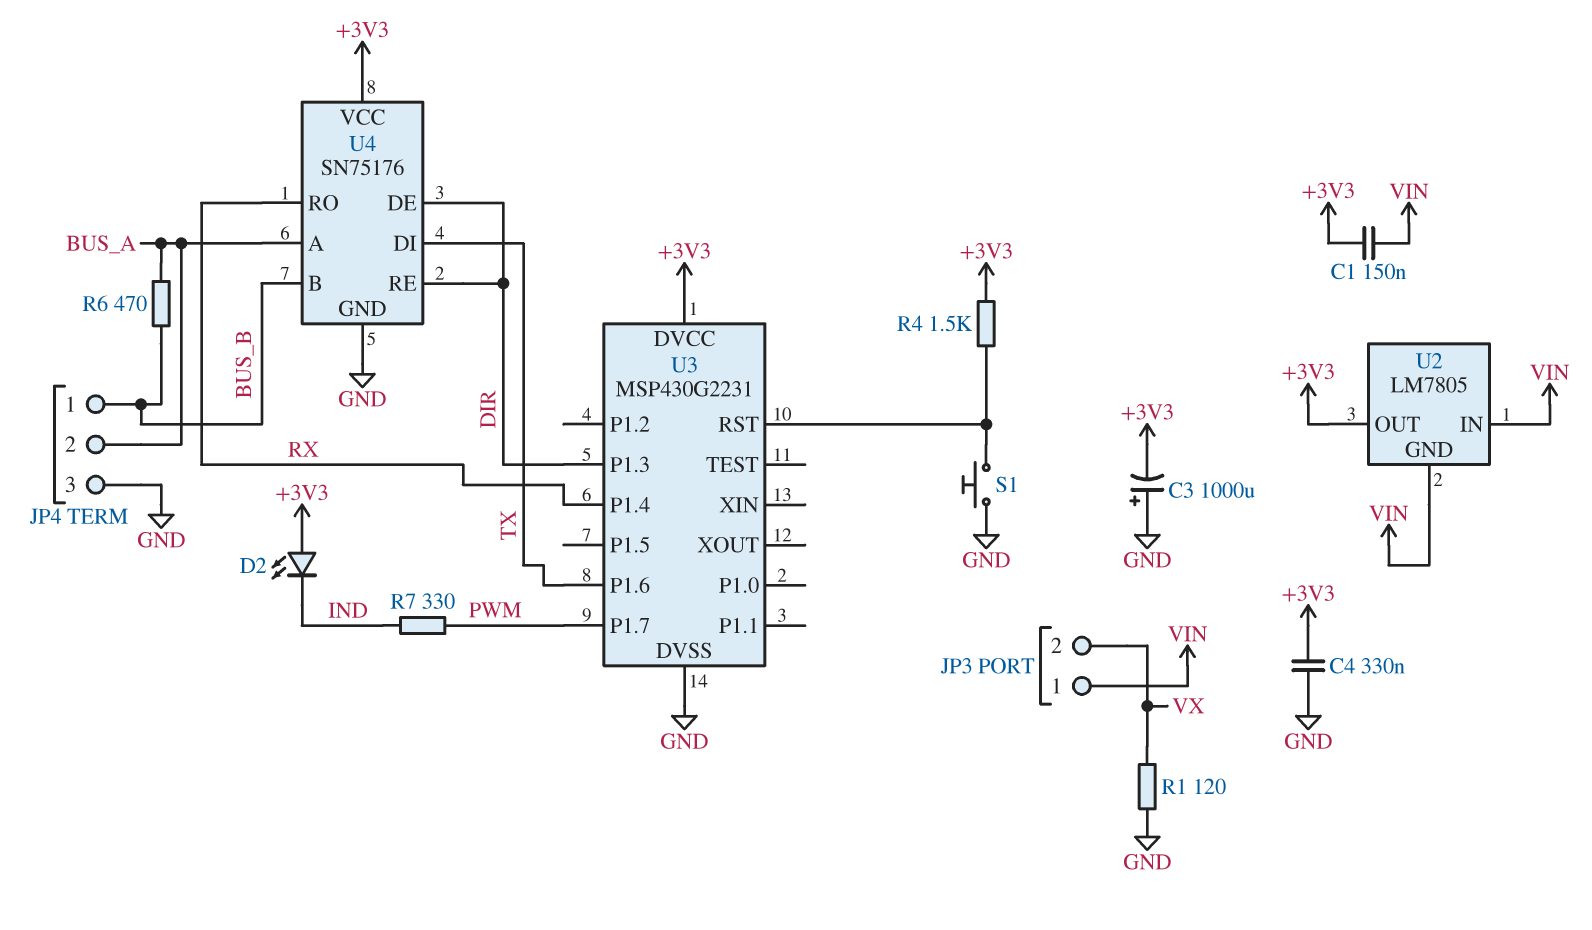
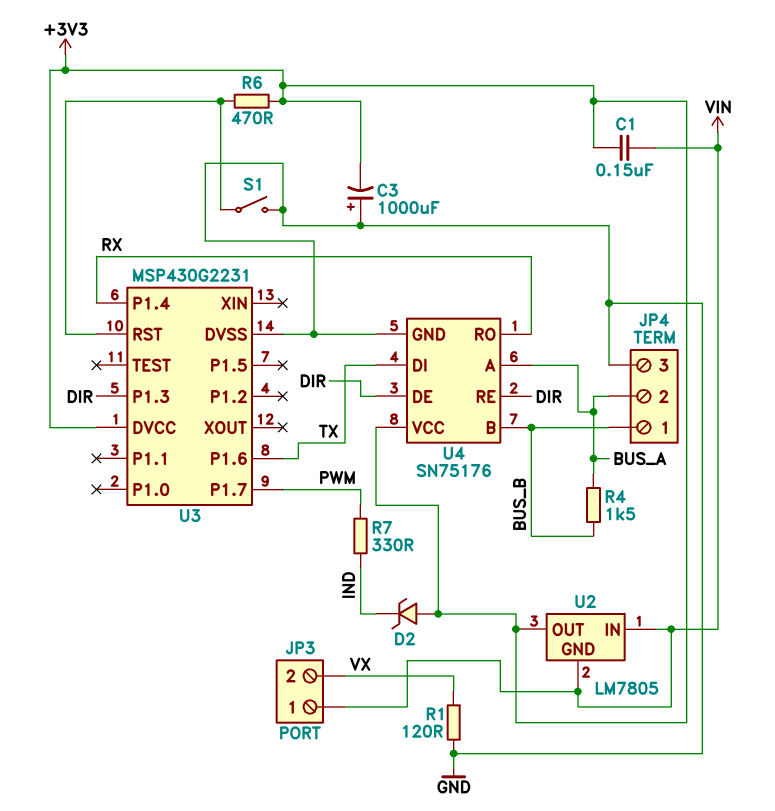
C4: 330nF (+3V3, GND) -> none
D2: LED (A +3V3, K IND) -> zener (A +3V3, K IND)
R4: 1.5k (+3V3, U3/RST) -> 1.5k (BUS_A, BUS_B)
R6: 470 (BUS_A, BUS_B) -> 470 (+3V3, U3/RST)
S1: button (GND, U3/RST) -> switch (GND, U3/RST)

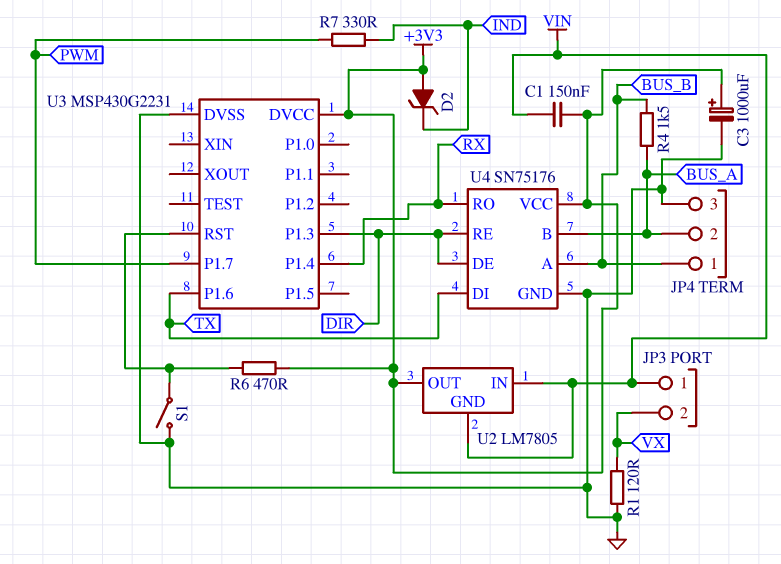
C3: 1000uF (plus GND, minus +3V3) -> 1000uF (plus +3V3, minus GND)
U4 pin A: BUS_A -> BUS_B
U4 pin B: BUS_B -> BUS_A

